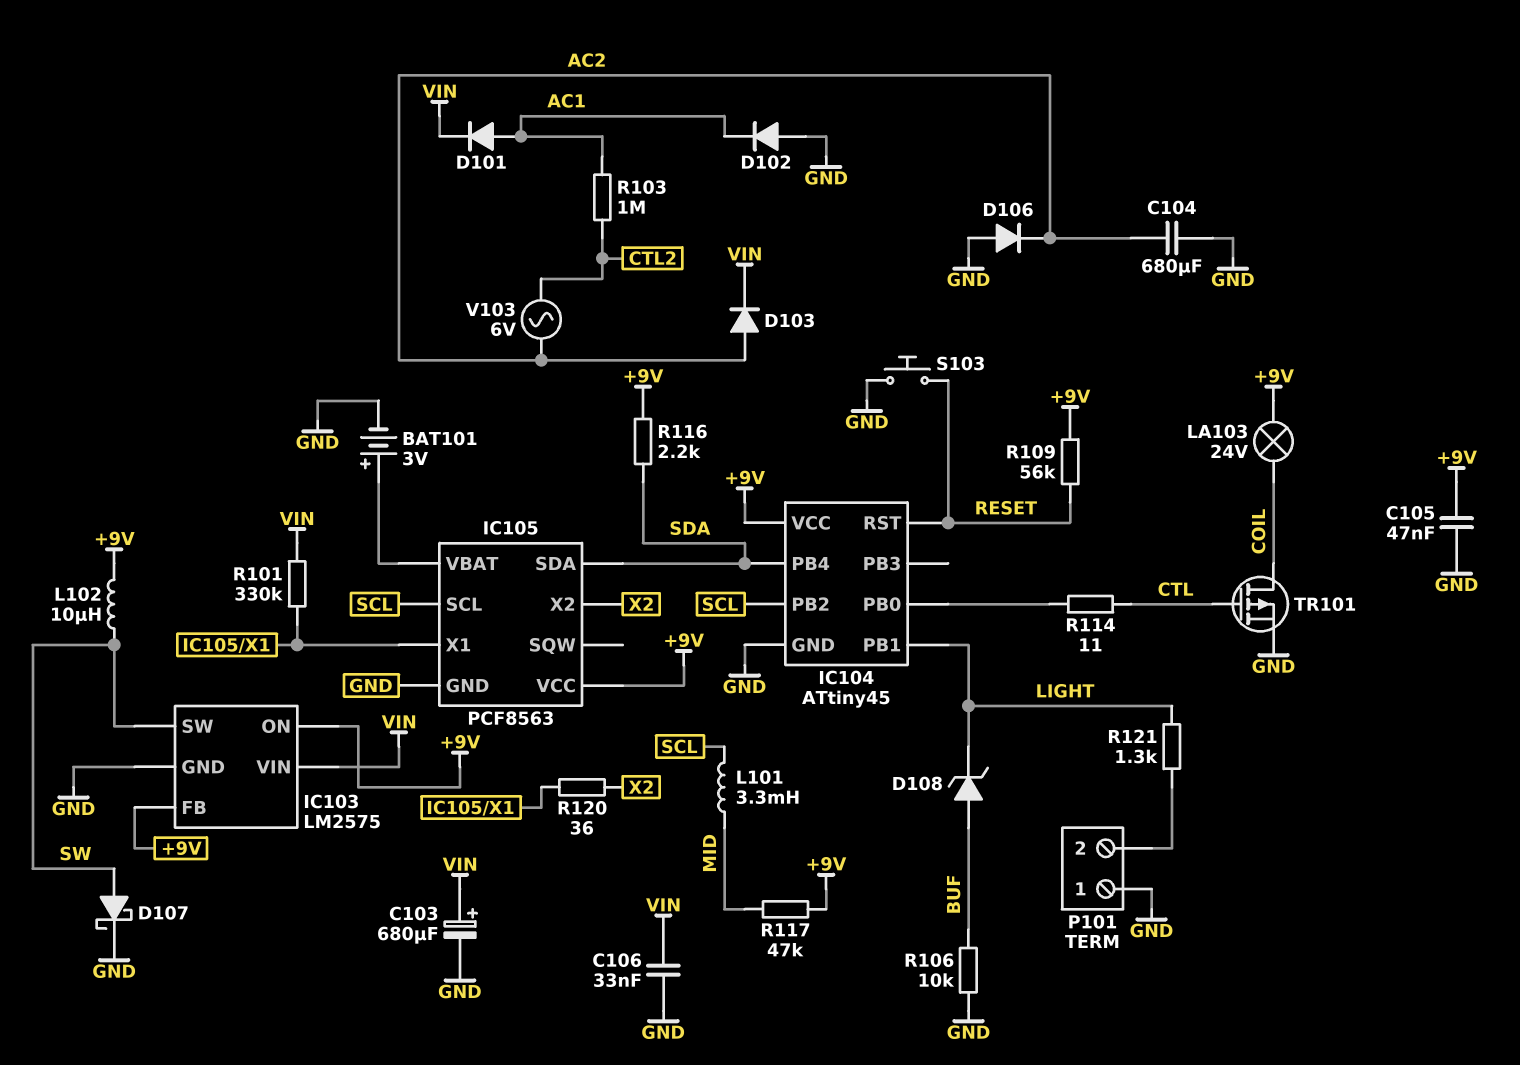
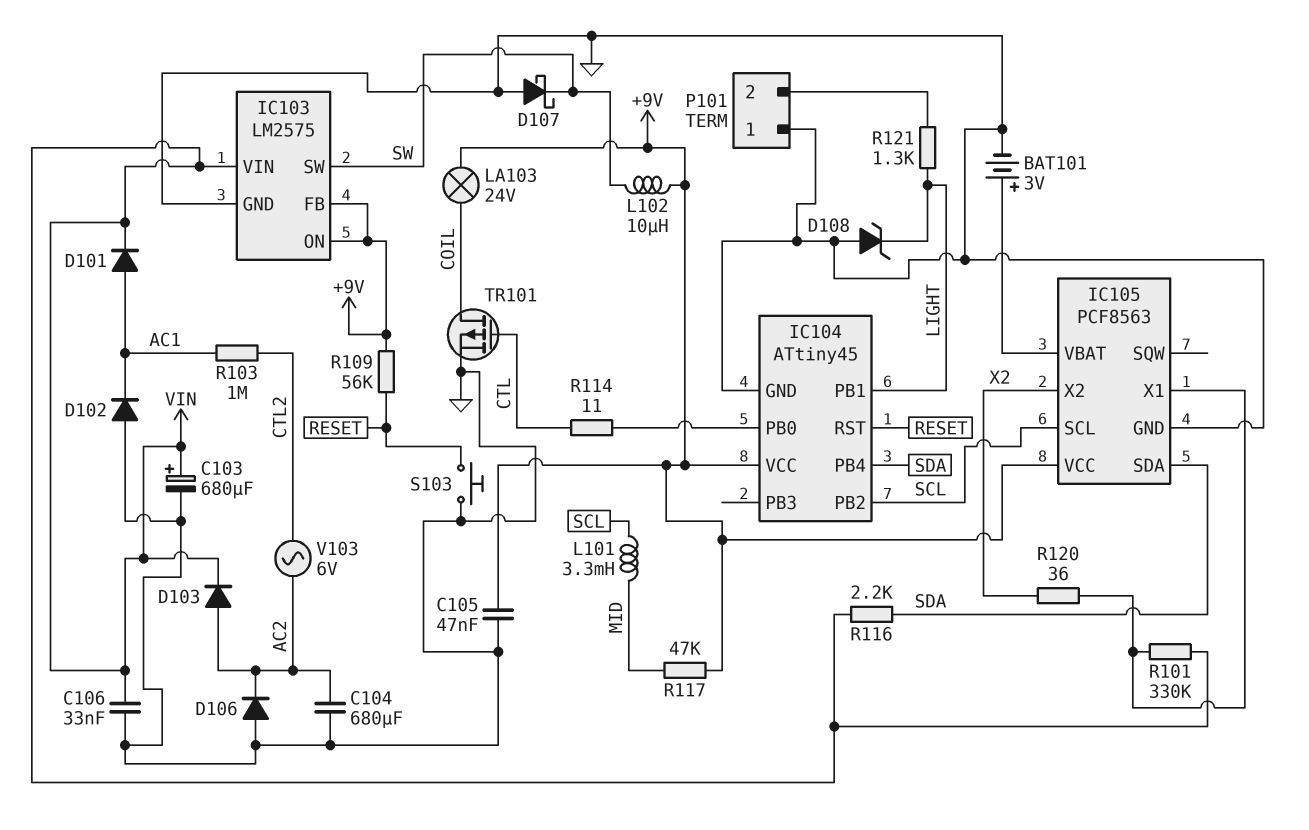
D107: schottky (A SW, K GND) -> schottky (A GND, K SW)
D108: zener (A BUF, K LIGHT) -> zener (A GND, K LIGHT)
R106: 10k (BUF, GND) -> none
R116: 2.2k (+9V, SDA) -> 2.2k (SDA, VIN)

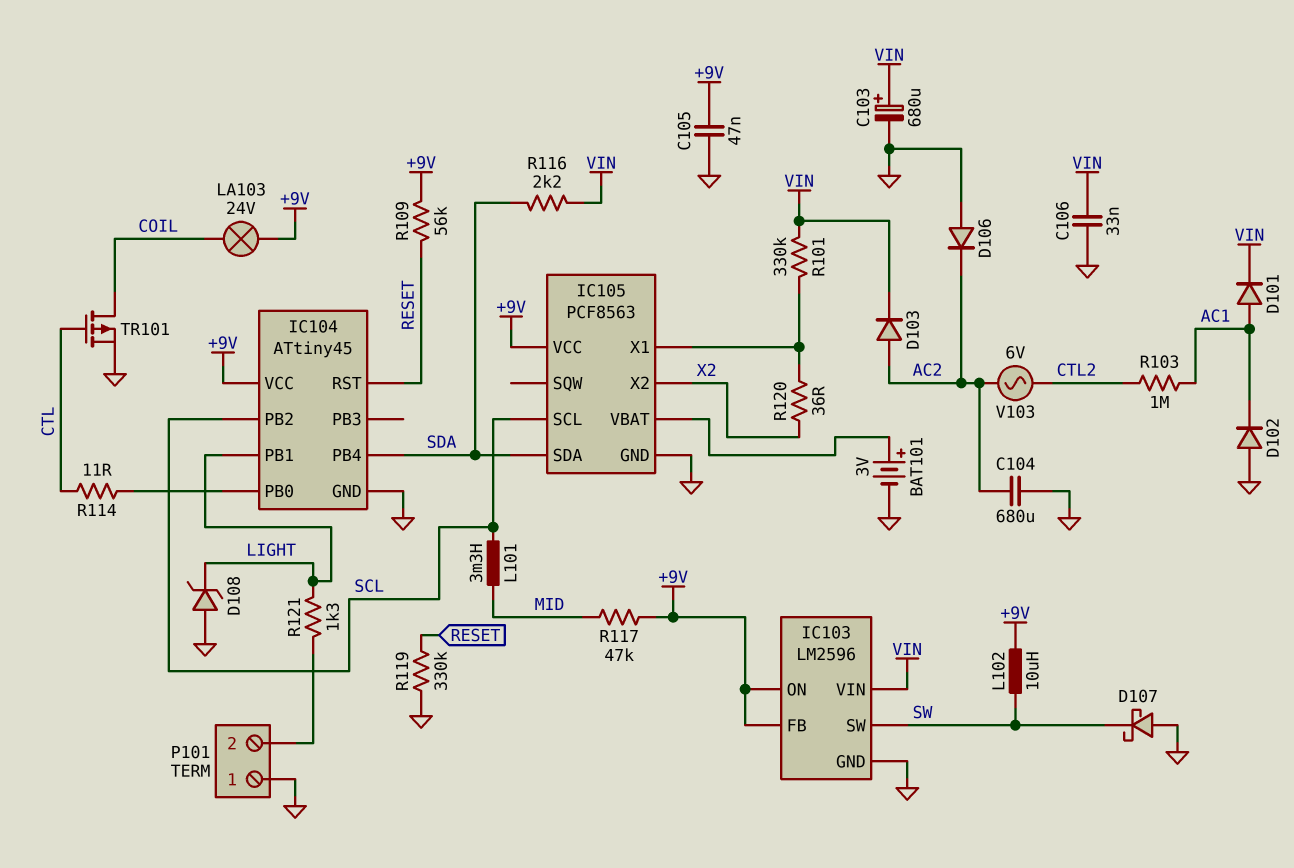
IC103: LM2575 -> LM2596
R119: none -> 330k (GND, RESET)
S103: button (GND, RESET) -> none

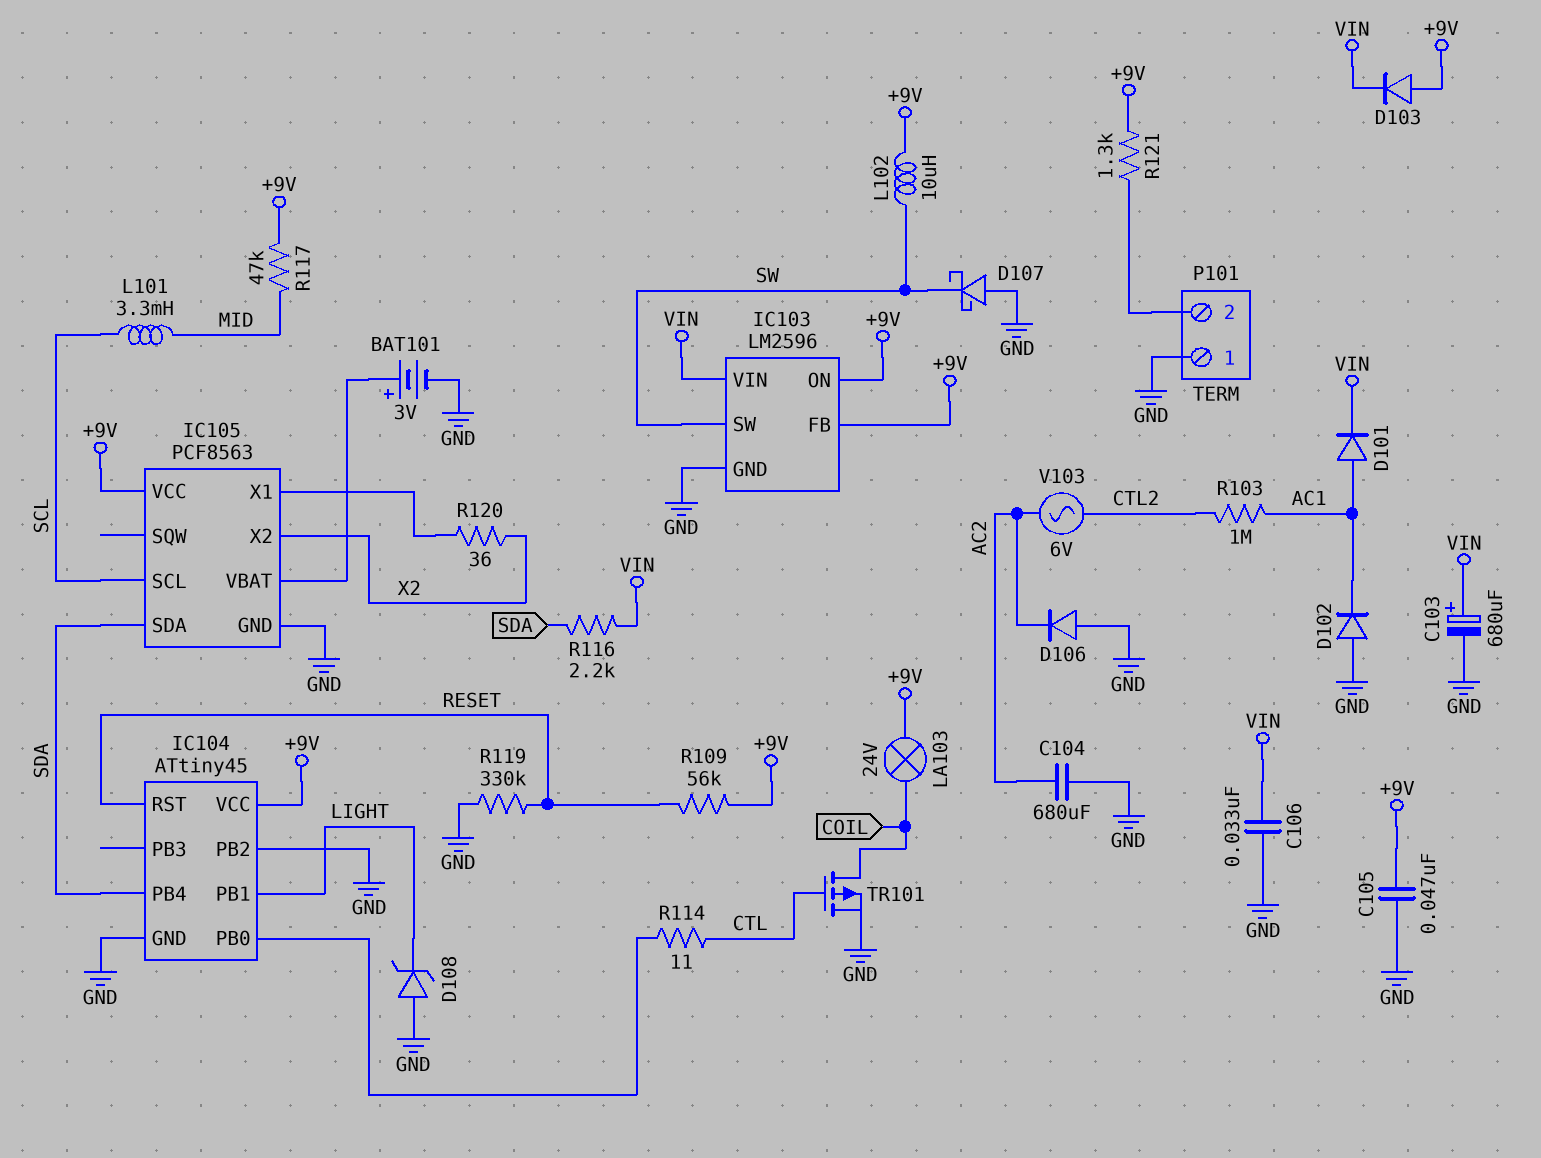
D103: diode (A AC2, K VIN) -> diode (A +9V, K VIN)
IC104 pin PB2: SCL -> GND
R101: 330k (IC105/X1, VIN) -> none
R121: 1.3k (LIGHT, P101/2) -> 1.3k (+9V, P101/2)

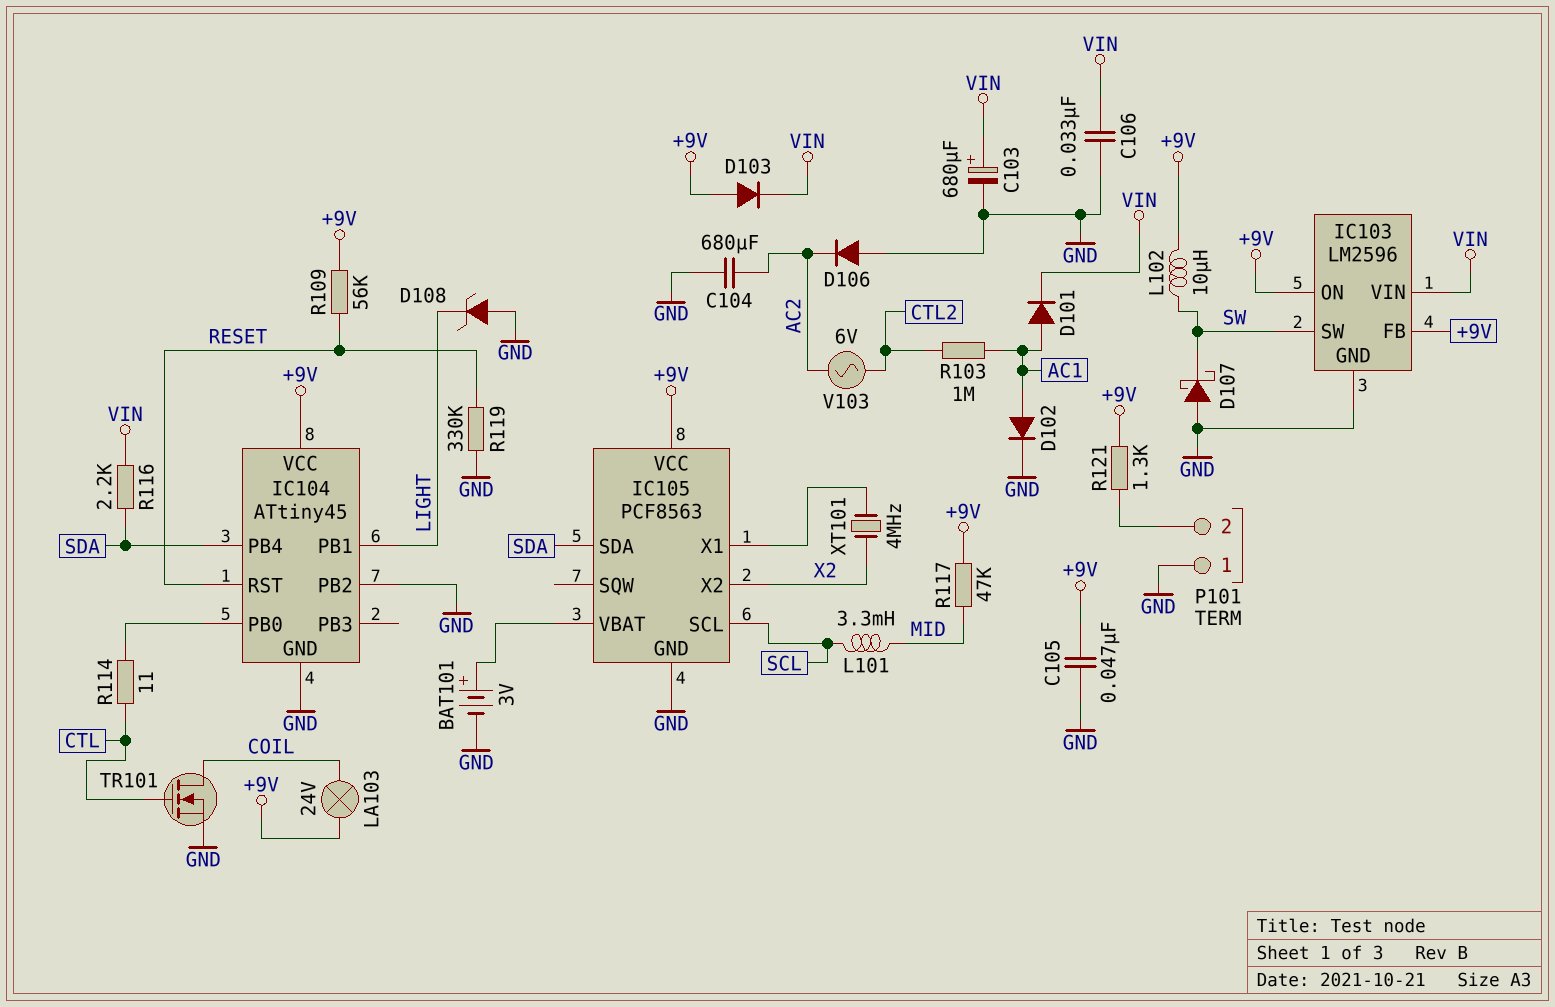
D102: diode (A GND, K AC1) -> diode (A AC1, K GND)
R120: 36 (IC105/X1, X2) -> none
TR101: PMOS (G CTL, D COIL, S GND) -> NMOS (G CTL, D COIL, S GND)
XT101: none -> 4MHz (IC105/X1, X2)

